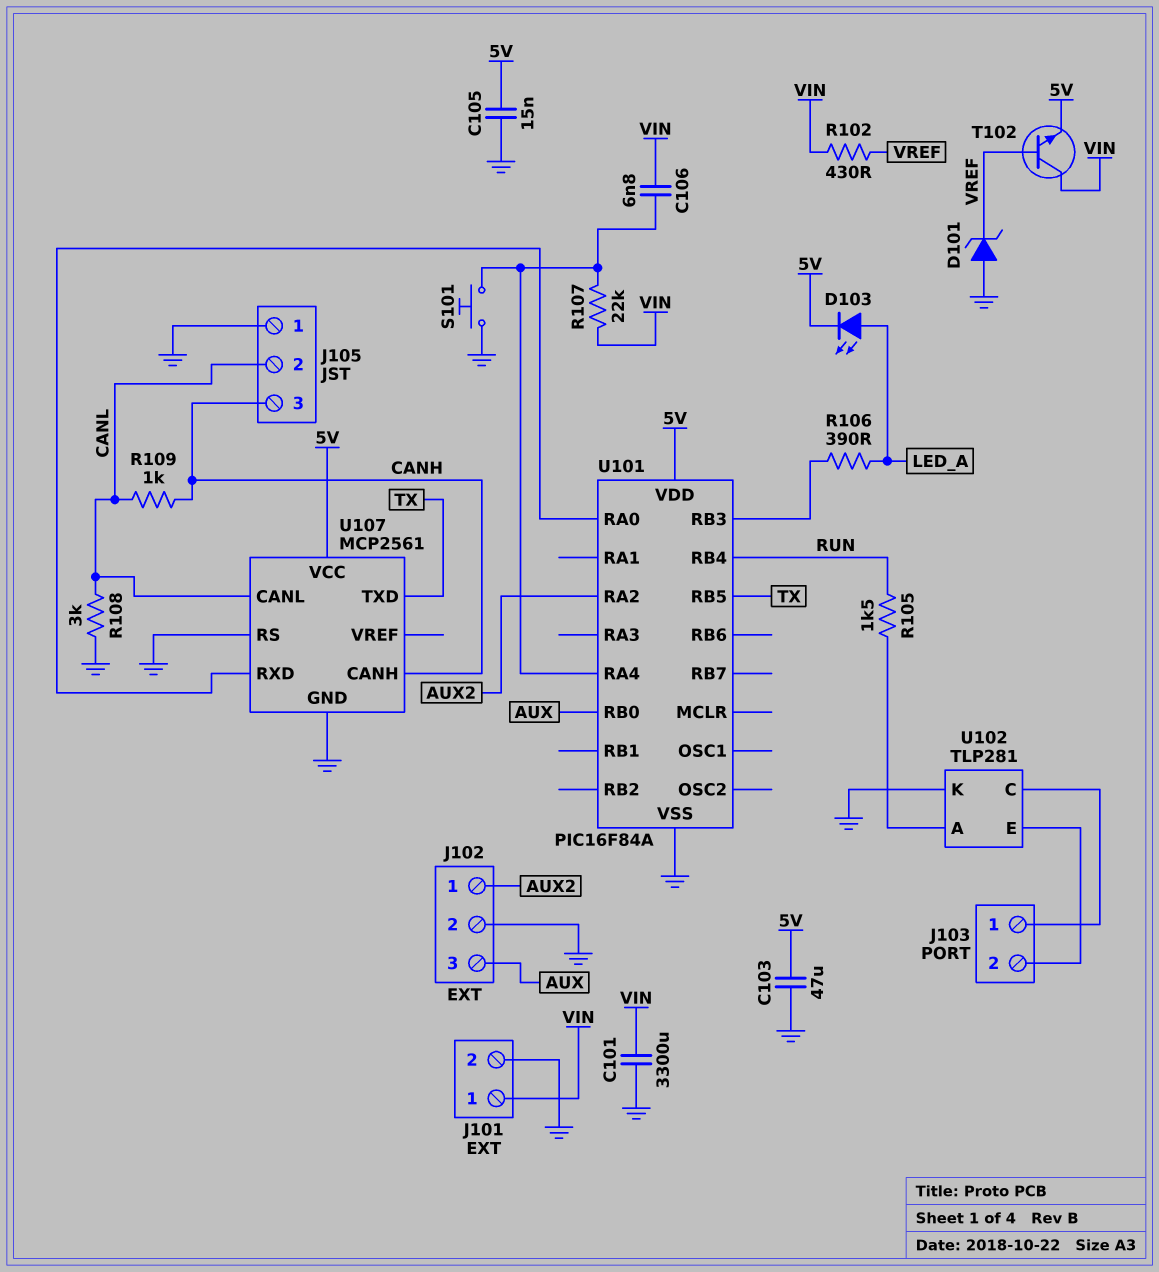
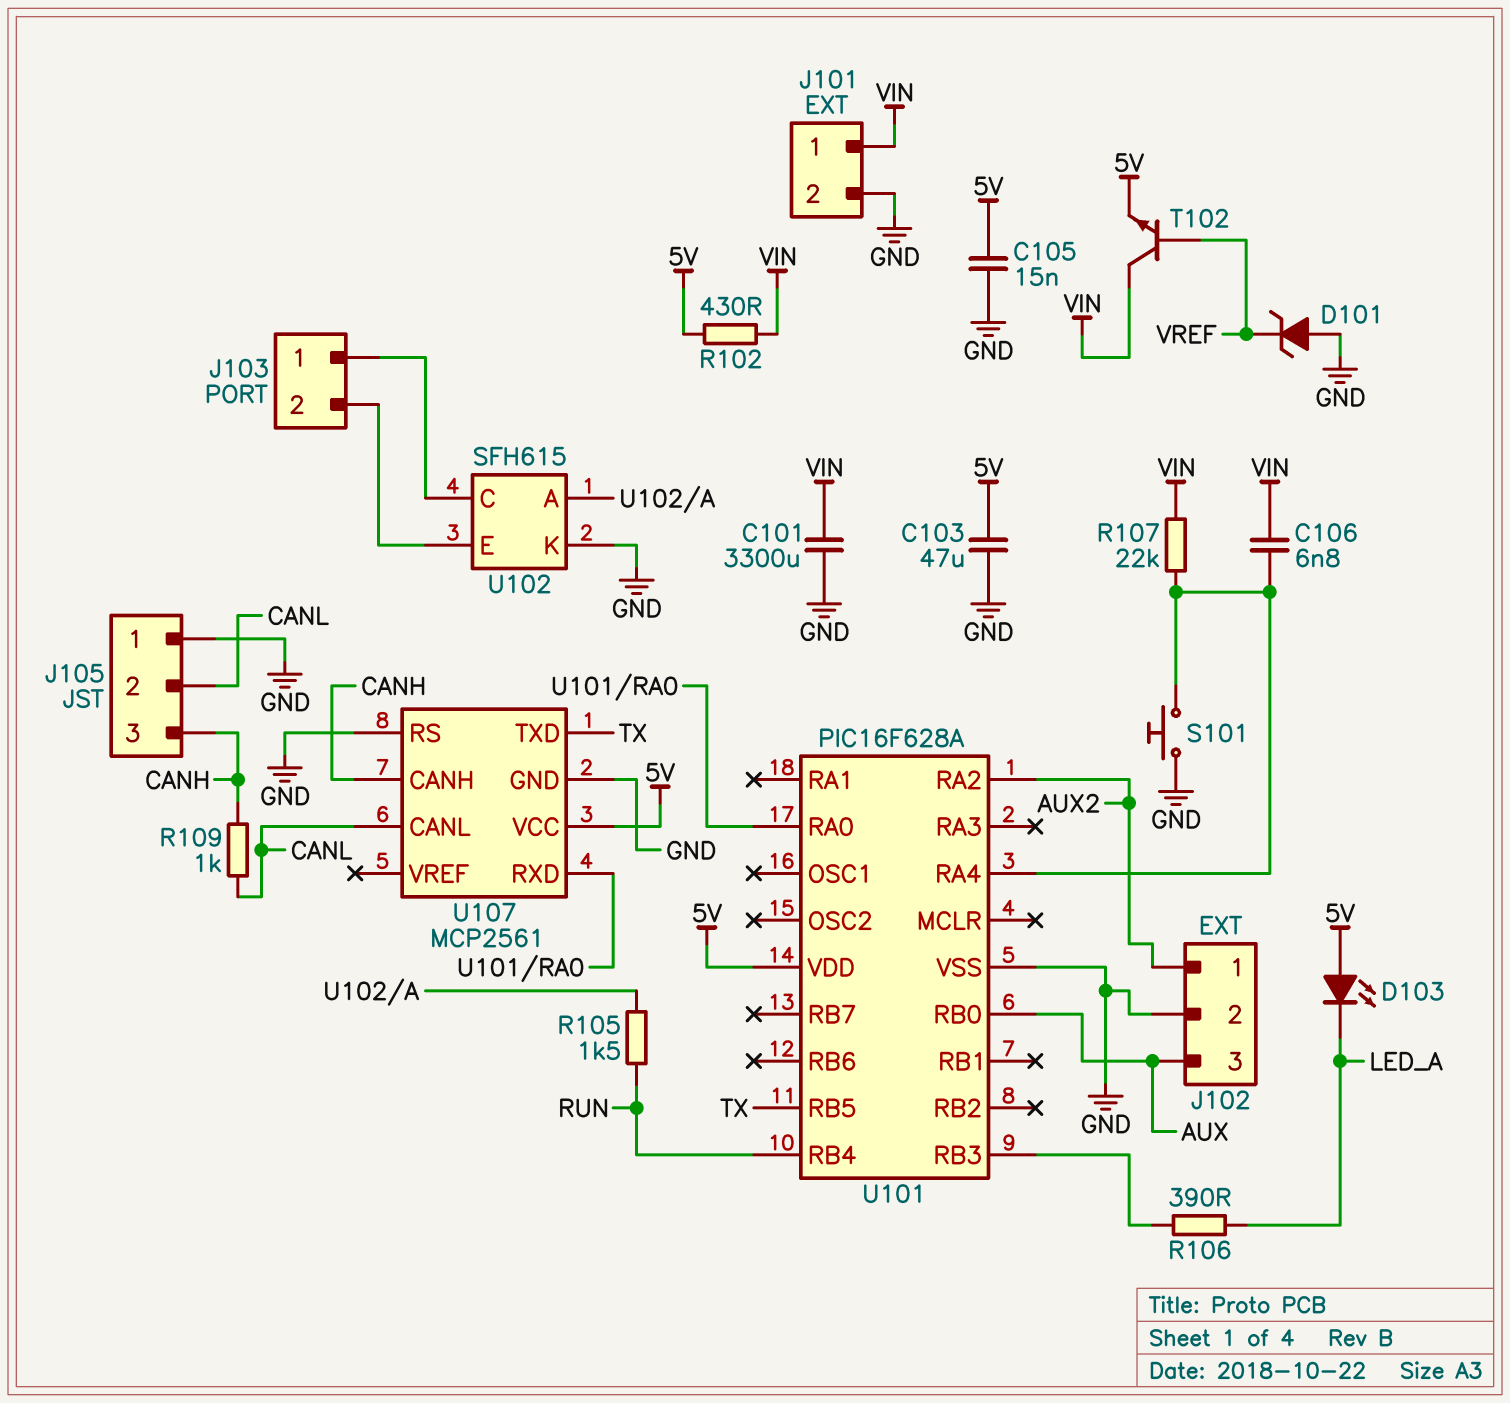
D103: LED (A LED_A, K 5V) -> LED (A 5V, K LED_A)
R102: 430 (VIN, VREF) -> 430 (5V, VIN)
R108: 3k (CANL, GND) -> none
U101: PIC16F84A -> PIC16F628A
U102: TLP281 -> SFH615

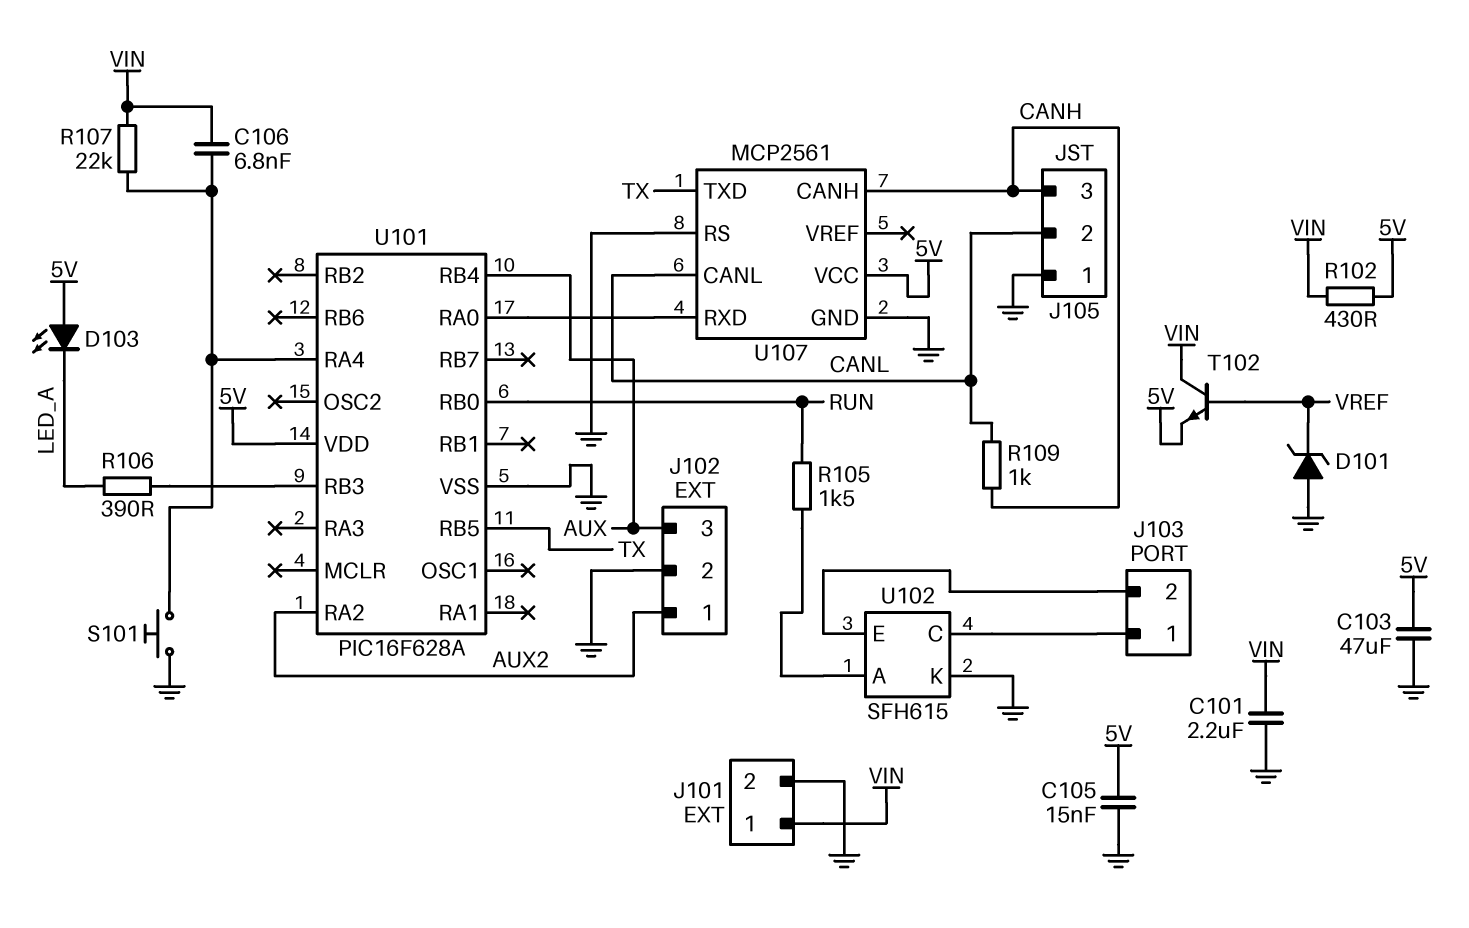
C101: 3300uF (GND, VIN) -> 2.2uF (GND, VIN)
U101 pin RB0: AUX -> RUN
U101 pin RB4: RUN -> AUX

